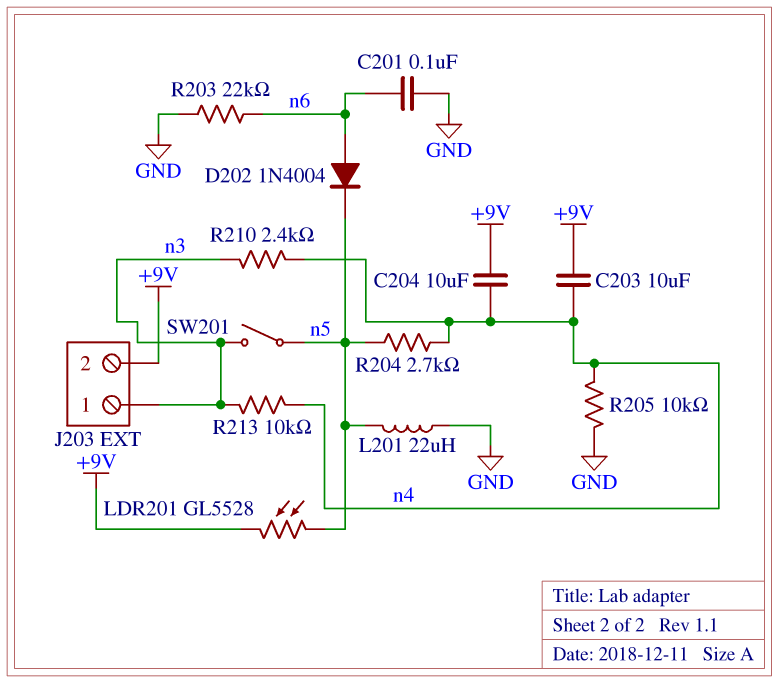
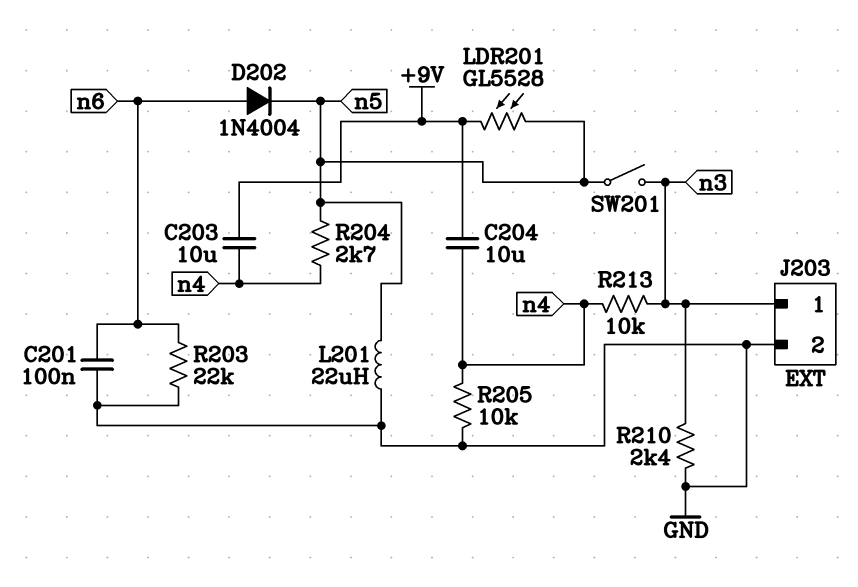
J203 pin 2: +9V -> GND
R210: 2.4k (n3, n4) -> 2.4k (GND, n3)

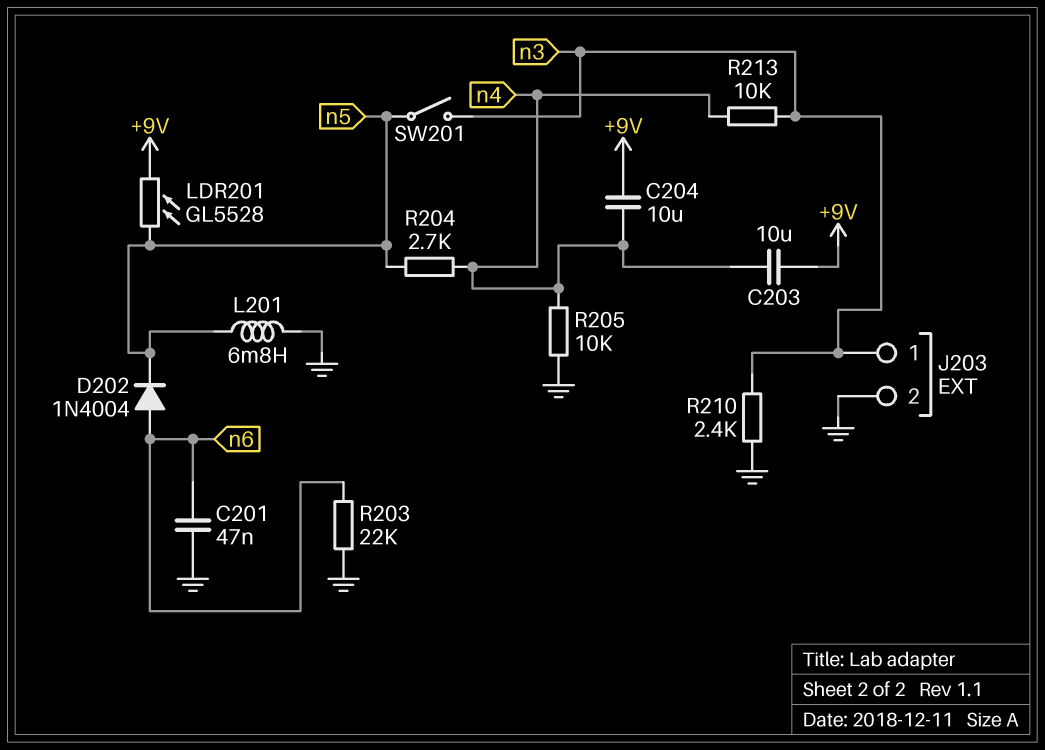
C201: 100nF (GND, n6) -> 47nF (GND, n6)
L201: 22uH (GND, n5) -> 6.8mH (GND, n5)

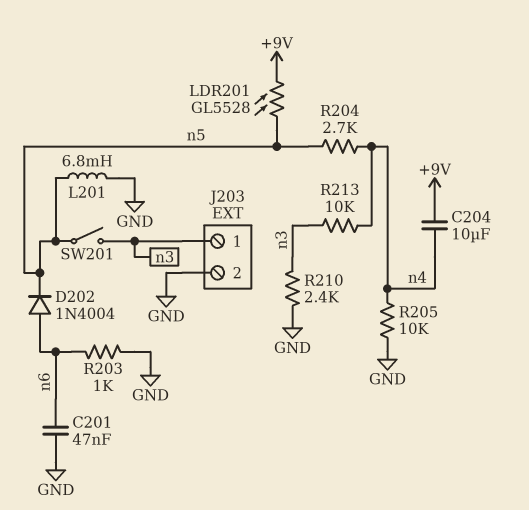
C203: 10uF (+9V, n4) -> none
R203: 22k (GND, n6) -> 1k (GND, n6)

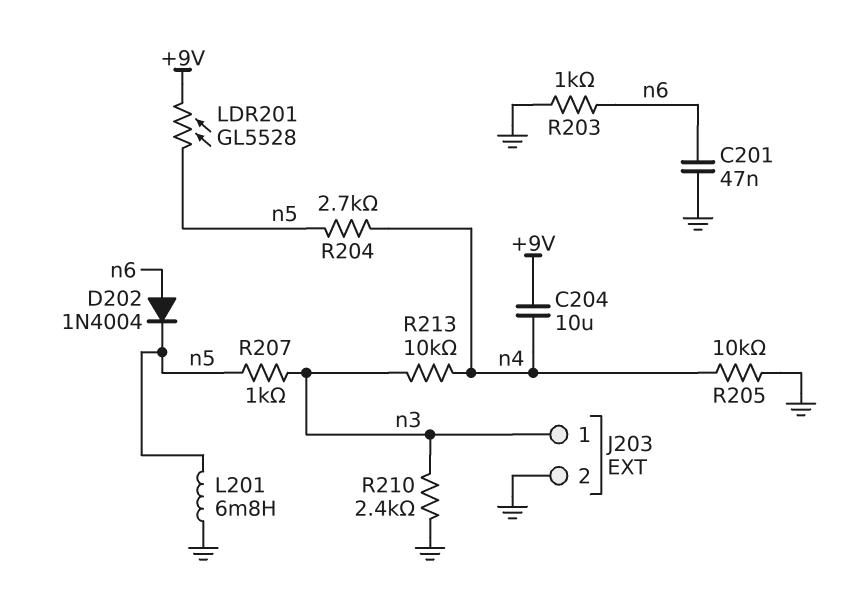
R207: none -> 1k (n3, n5)
SW201: switch (n3, n5) -> none

